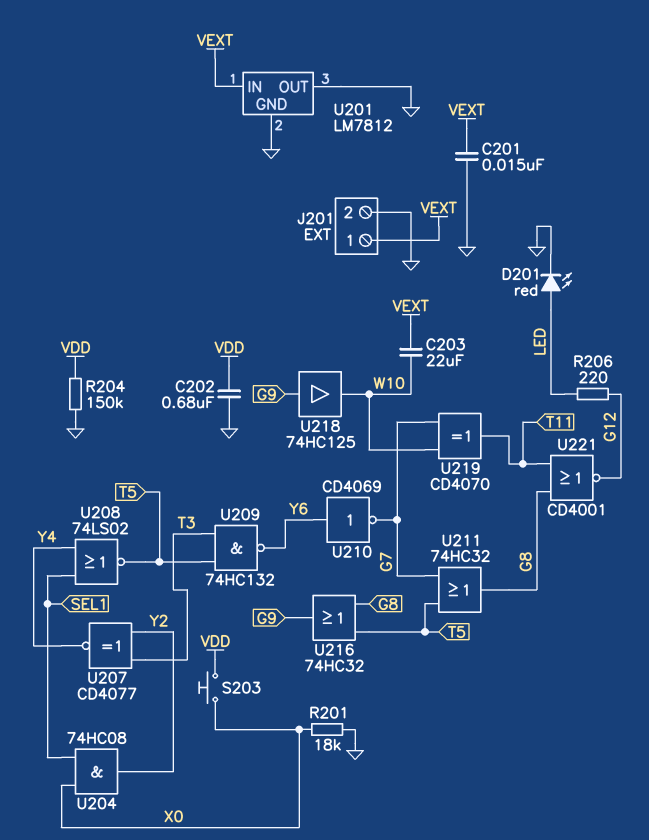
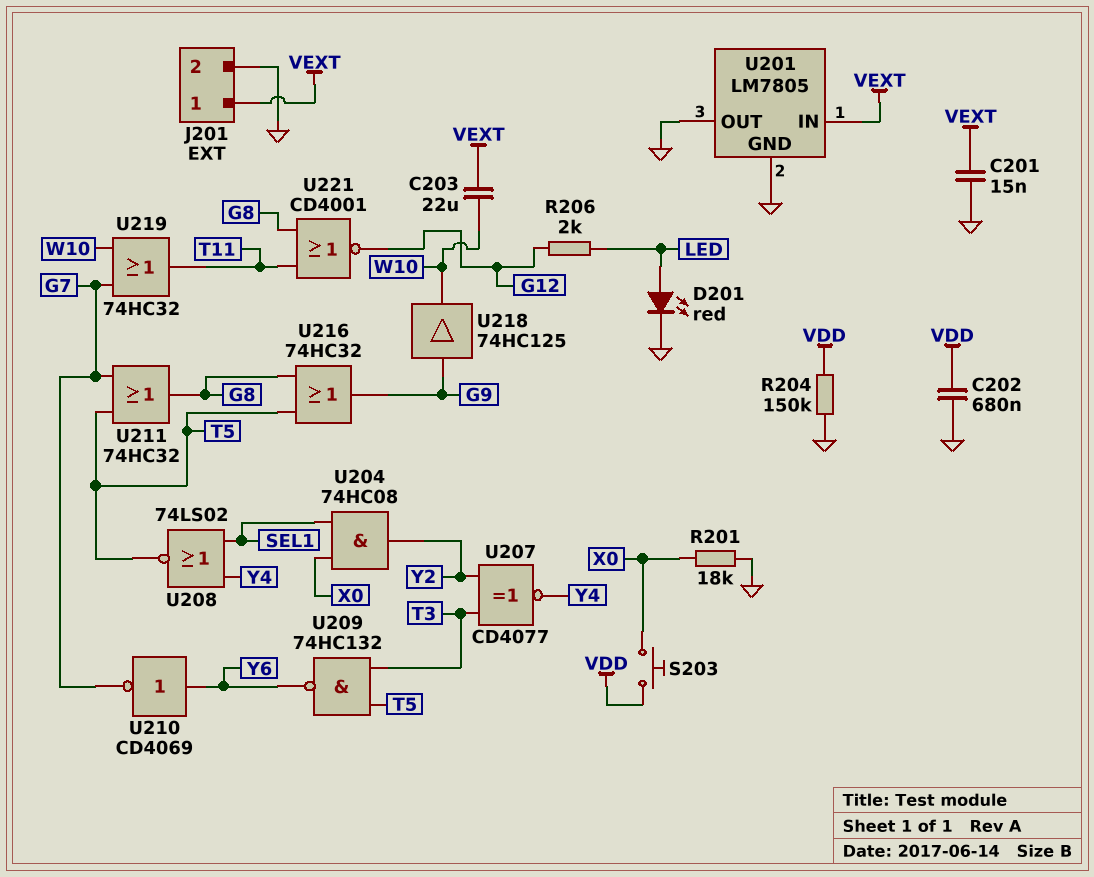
R206: 220 (G12, LED) -> 2k (G12, LED)
U201: LM7812 -> LM7805
U219: XOR CD4070 (in G7, in W10, out T11) -> OR 74HC32 (in G7, in W10, out T11)

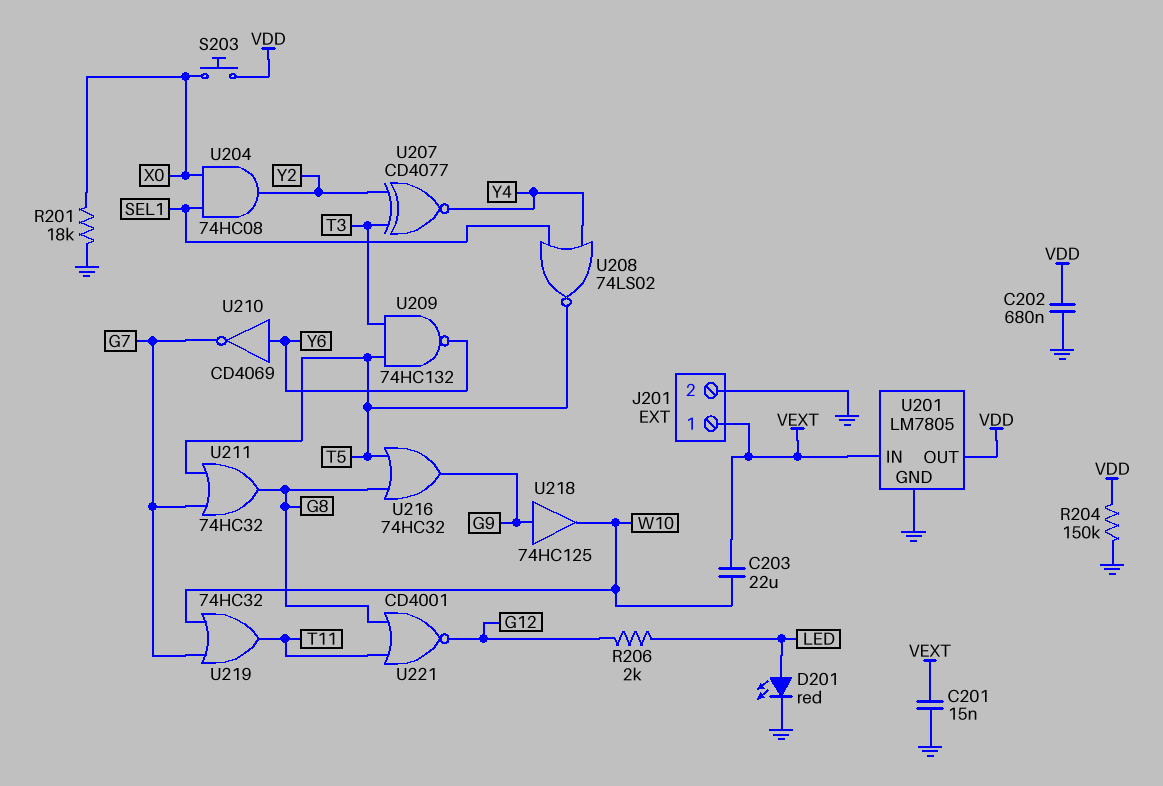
U201 pin OUT: GND -> VDD

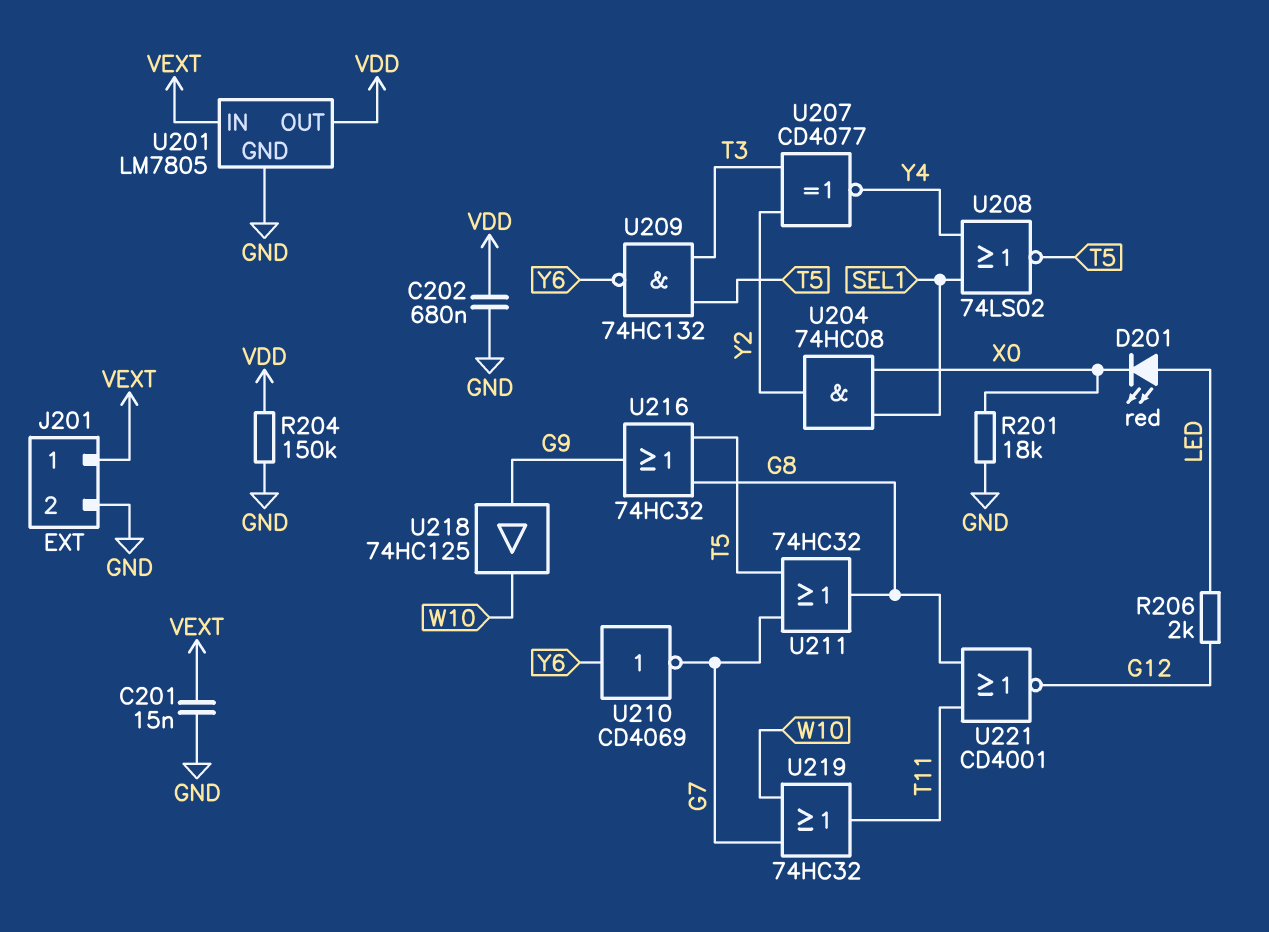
C203: 22uF (VEXT, W10) -> none
D201: LED red (A LED, K GND) -> LED red (A LED, K X0)
S203: button (VDD, X0) -> none

